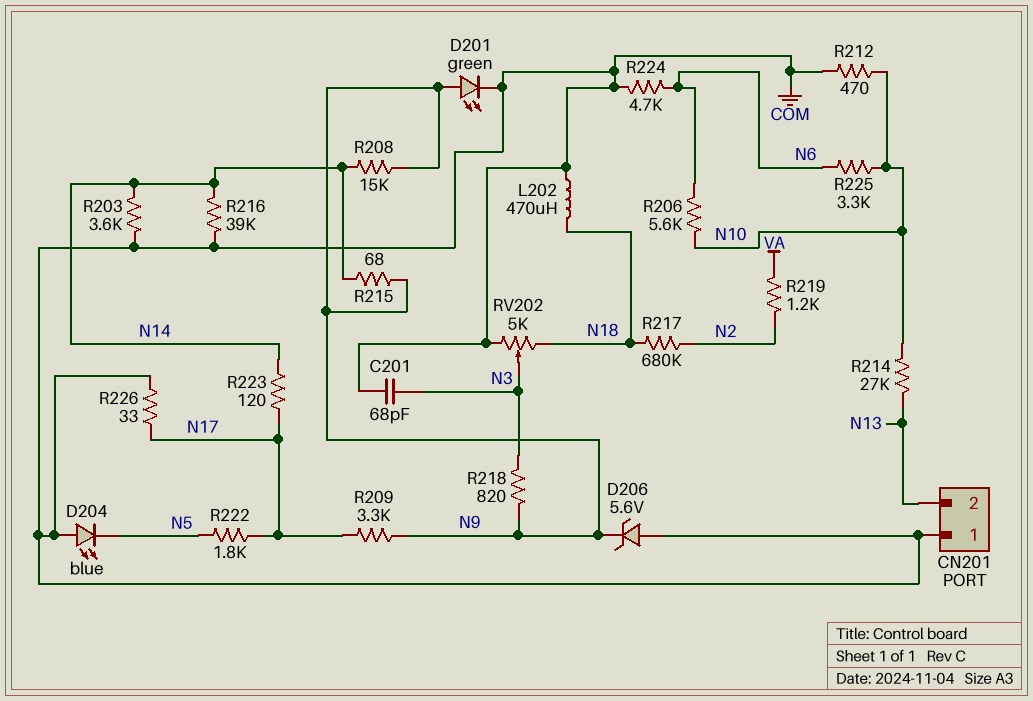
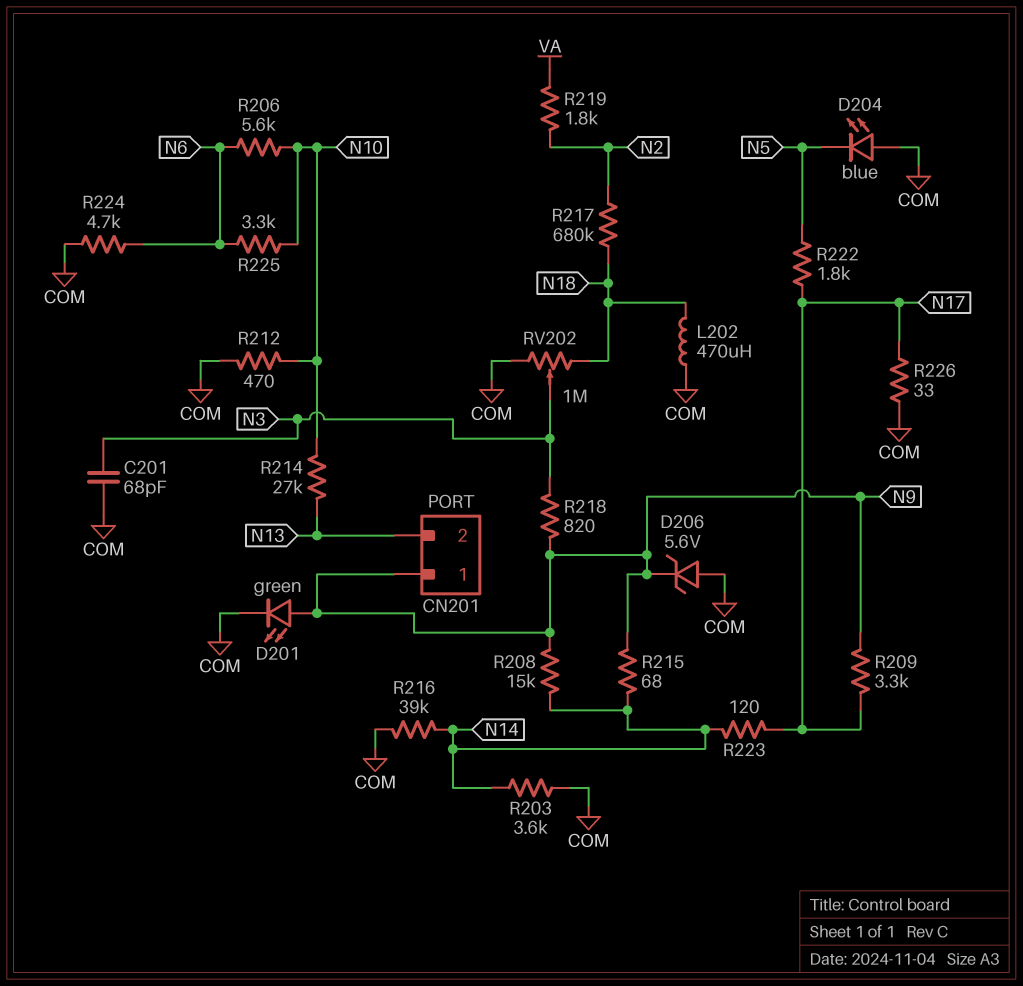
CN201 pin 1: COM -> N9
R219: 1.2k (N2, VA) -> 1.8k (N2, VA)
RV202: 5k (COM, N18, wiper N3) -> 1M (COM, N18, wiper N3)

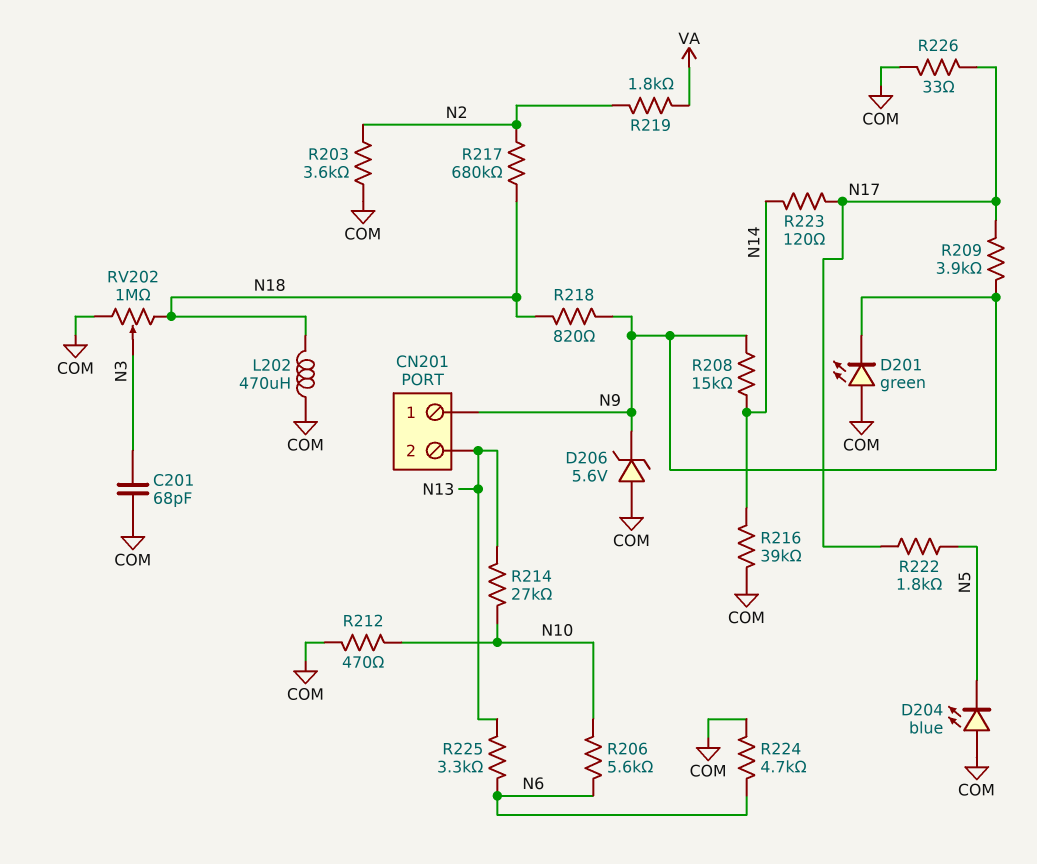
D201: LED green (A N9, K COM) -> LED green (A COM, K N9)
R203: 3.6k (COM, N14) -> 3.6k (COM, N2)
R209: 3.3k (N9, N17) -> 3.9k (N9, N17)
R215: 68 (N9, N14) -> none
R218: 820 (N3, N9) -> 820 (N9, N18)
R225: 3.3k (N6, N10) -> 3.3k (N6, N13)

